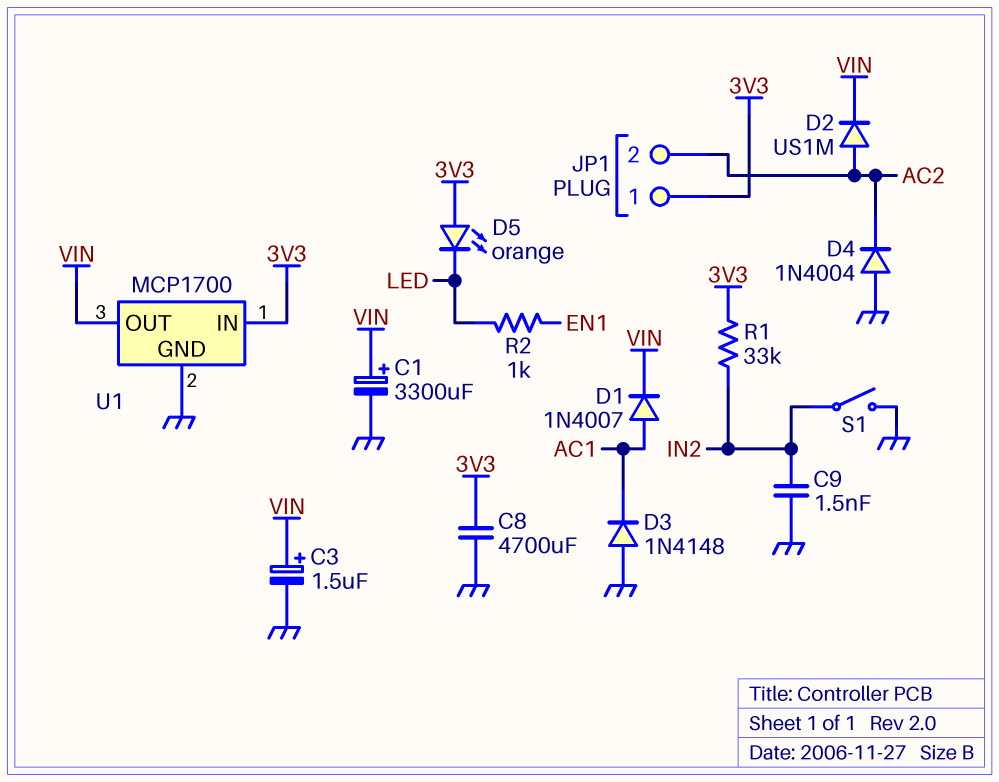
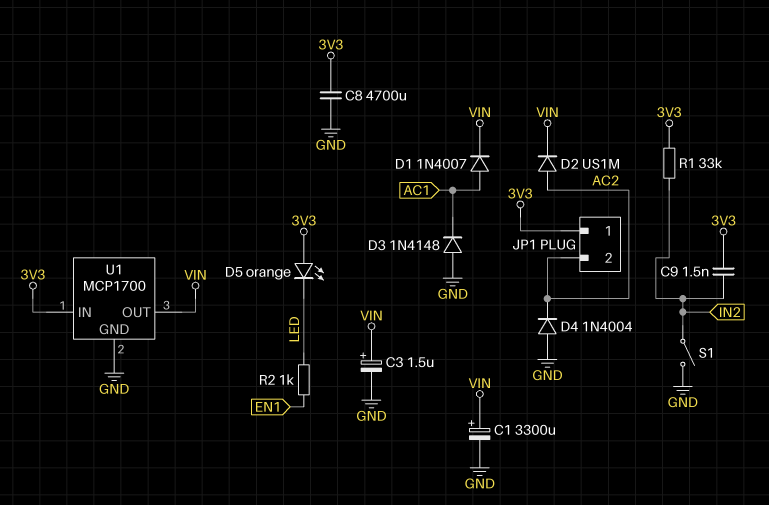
C9: 1.5nF (GND, IN2) -> 1.5nF (3V3, IN2)

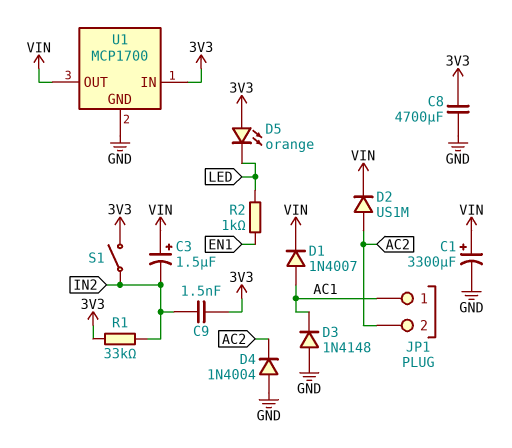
C3: 1.5uF (plus VIN, minus GND) -> 1.5uF (plus VIN, minus IN2)
JP1 pin 1: 3V3 -> AC1
S1: switch (GND, IN2) -> switch (3V3, IN2)

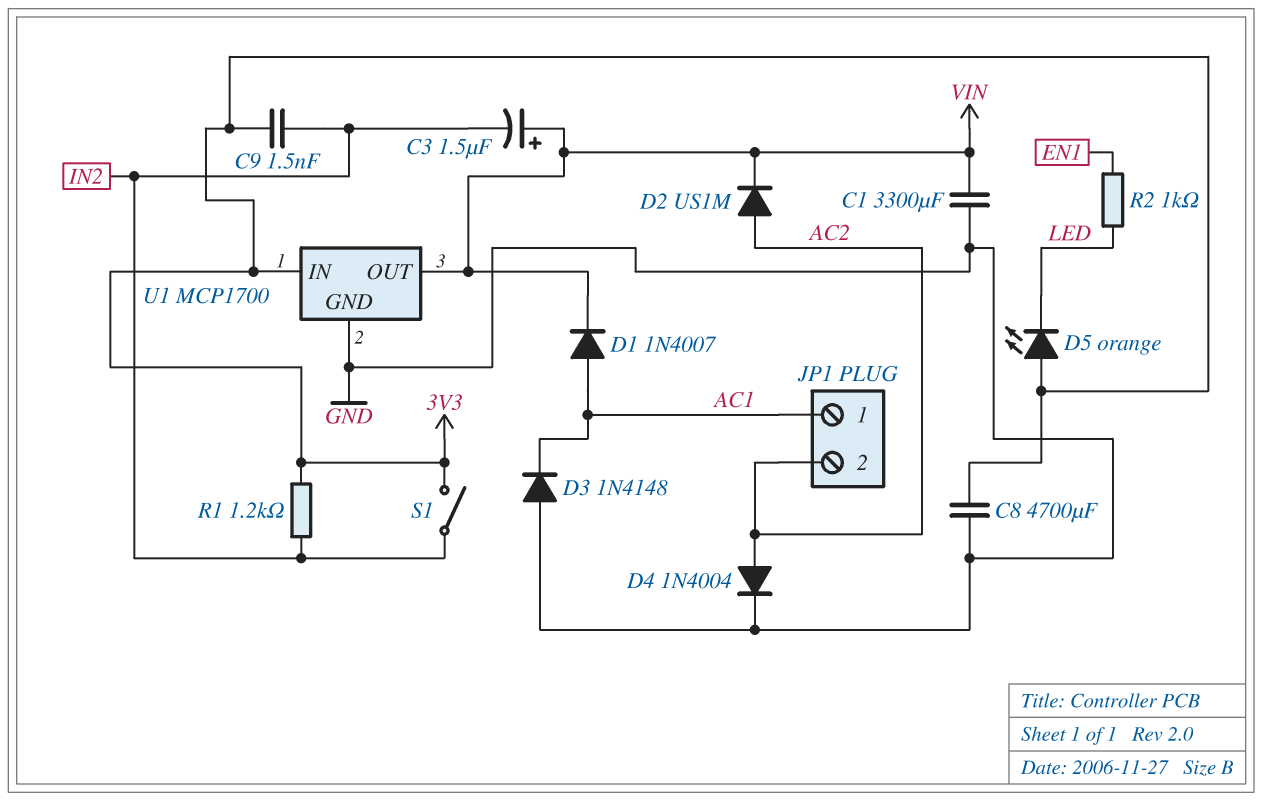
C1: 3300uF (plus VIN, minus GND) -> 3300uF (GND, VIN)
D4: diode 1N4004 (A GND, K AC2) -> diode 1N4004 (A AC2, K GND)
R1: 33k (3V3, IN2) -> 1.2k (3V3, IN2)

